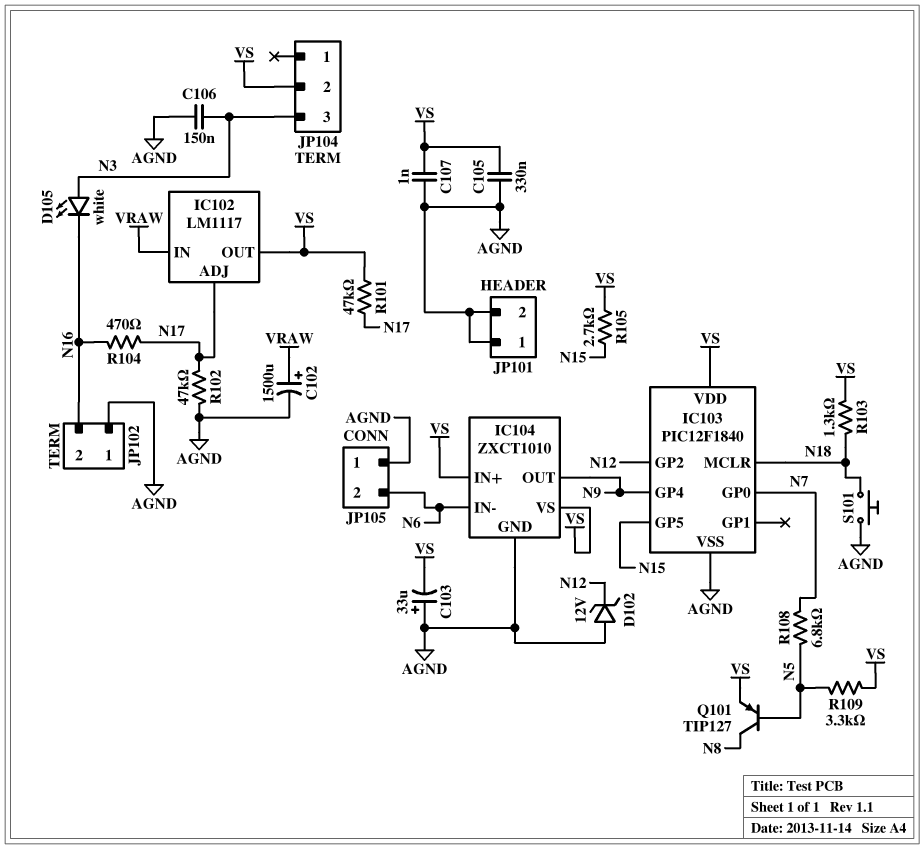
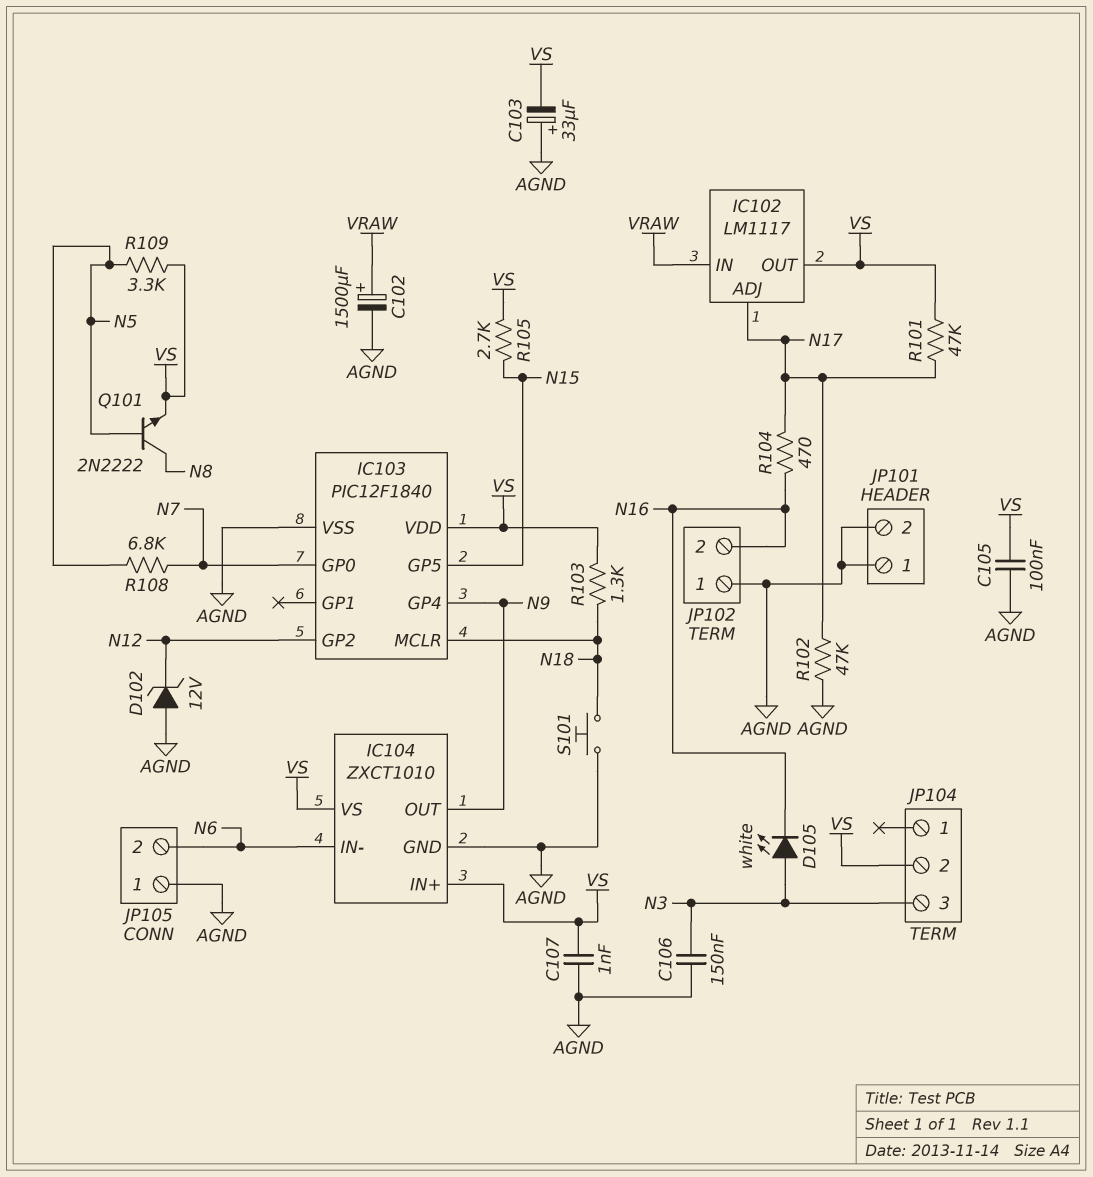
C105: 330nF (AGND, VS) -> 100nF (AGND, VS)
Q101: PNP TIP127 (B N5, C N8, E VS) -> NPN 2N2222 (B N5, C N8, E VS)

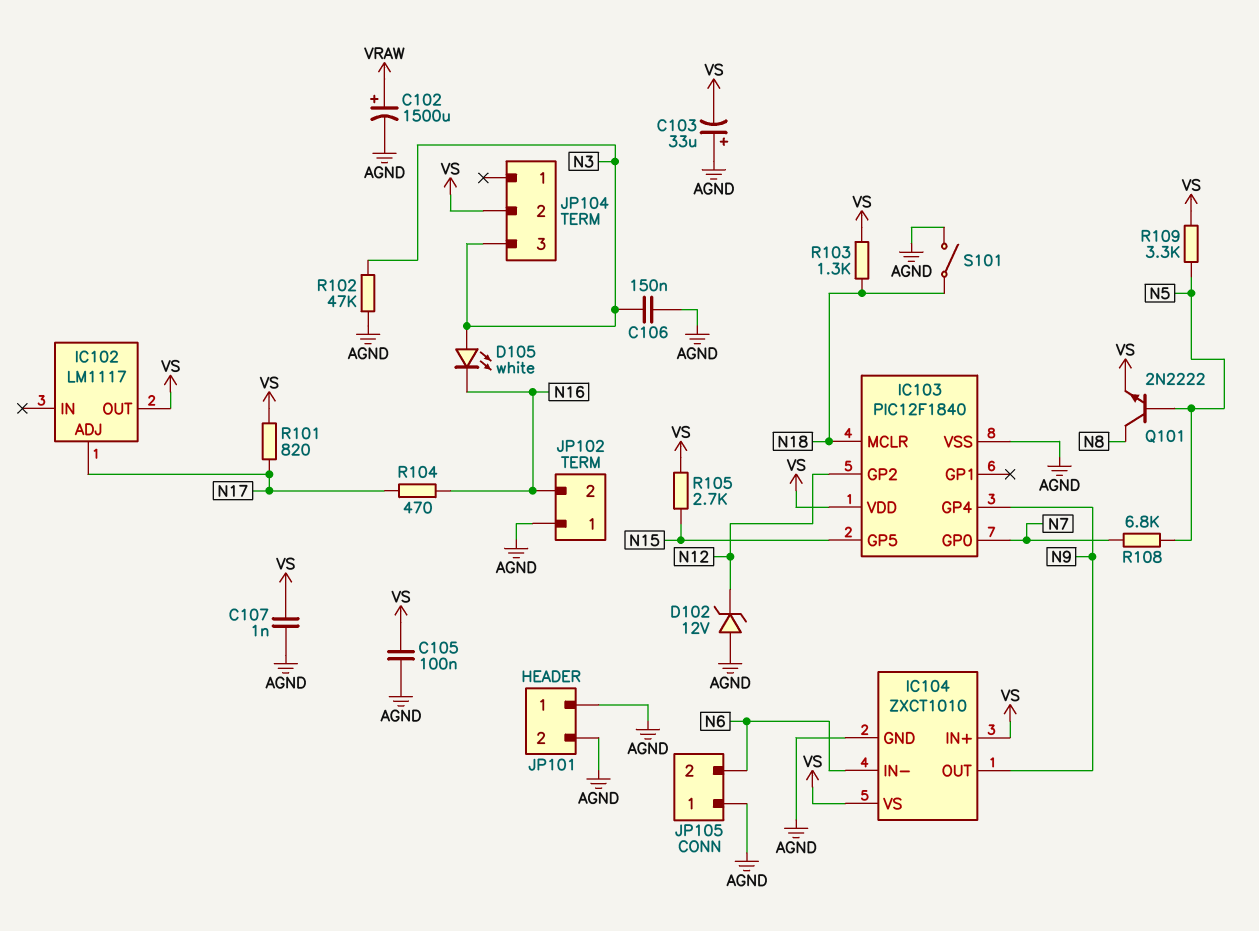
IC102 pin IN: VRAW -> none
R101: 47k (N17, VS) -> 820 (N17, VS)
R102: 47k (AGND, N17) -> 47k (AGND, N3)
S101: button (AGND, N18) -> switch (AGND, N18)

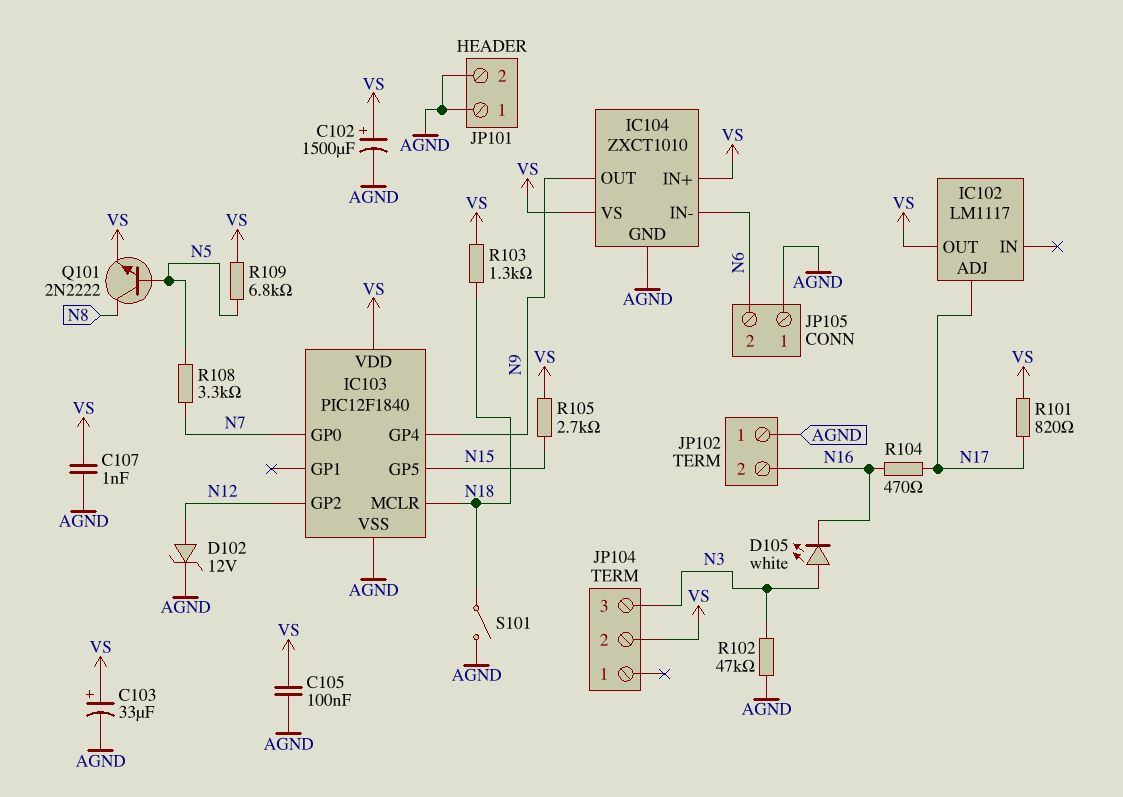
C102: 1500uF (plus VRAW, minus AGND) -> 1500uF (plus VS, minus AGND)
C103: 33uF (plus AGND, minus VS) -> 33uF (plus VS, minus AGND)
C106: 150nF (AGND, N3) -> none
D102: zener 12V (A AGND, K N12) -> zener 12V (A N12, K AGND)
R108: 6.8k (N5, N7) -> 3.3k (N5, N7)
R109: 3.3k (N5, VS) -> 6.8k (N5, VS)

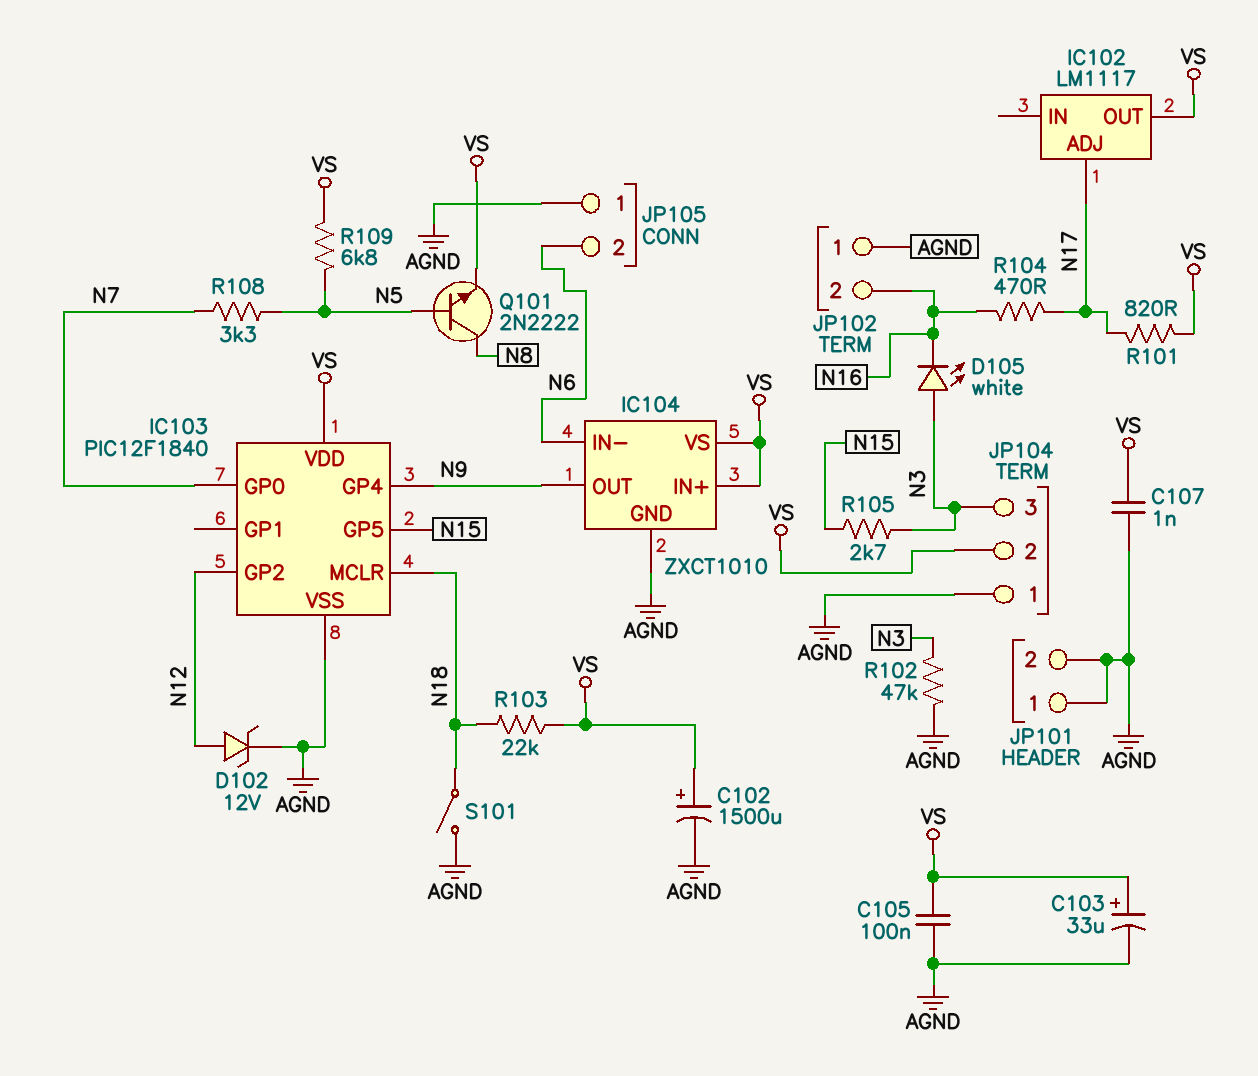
JP104 pin 1: none -> AGND
R103: 1.3k (N18, VS) -> 22k (N18, VS)
R105: 2.7k (N15, VS) -> 2.7k (N3, N15)

